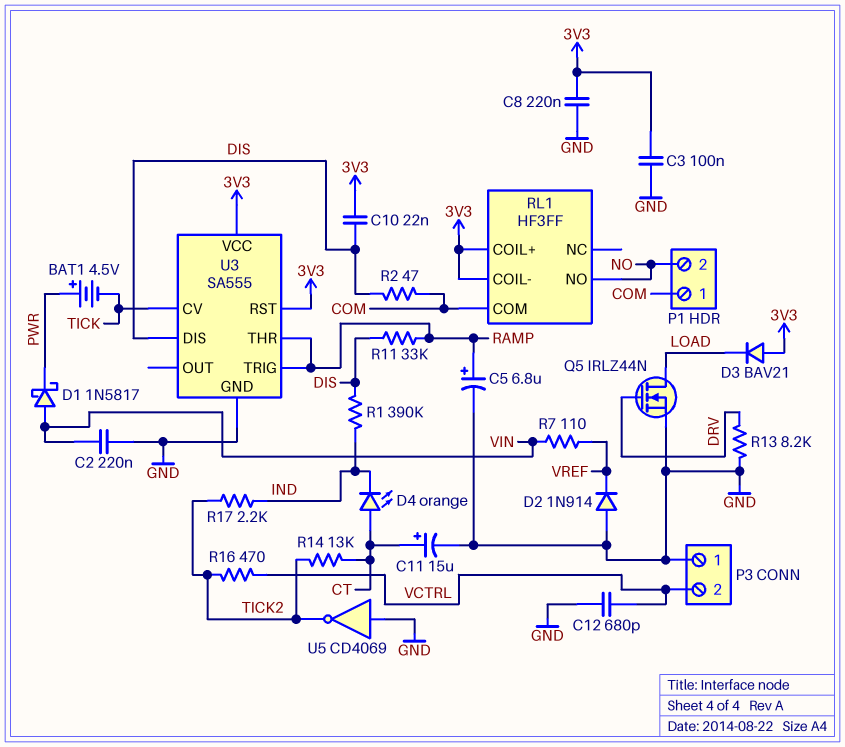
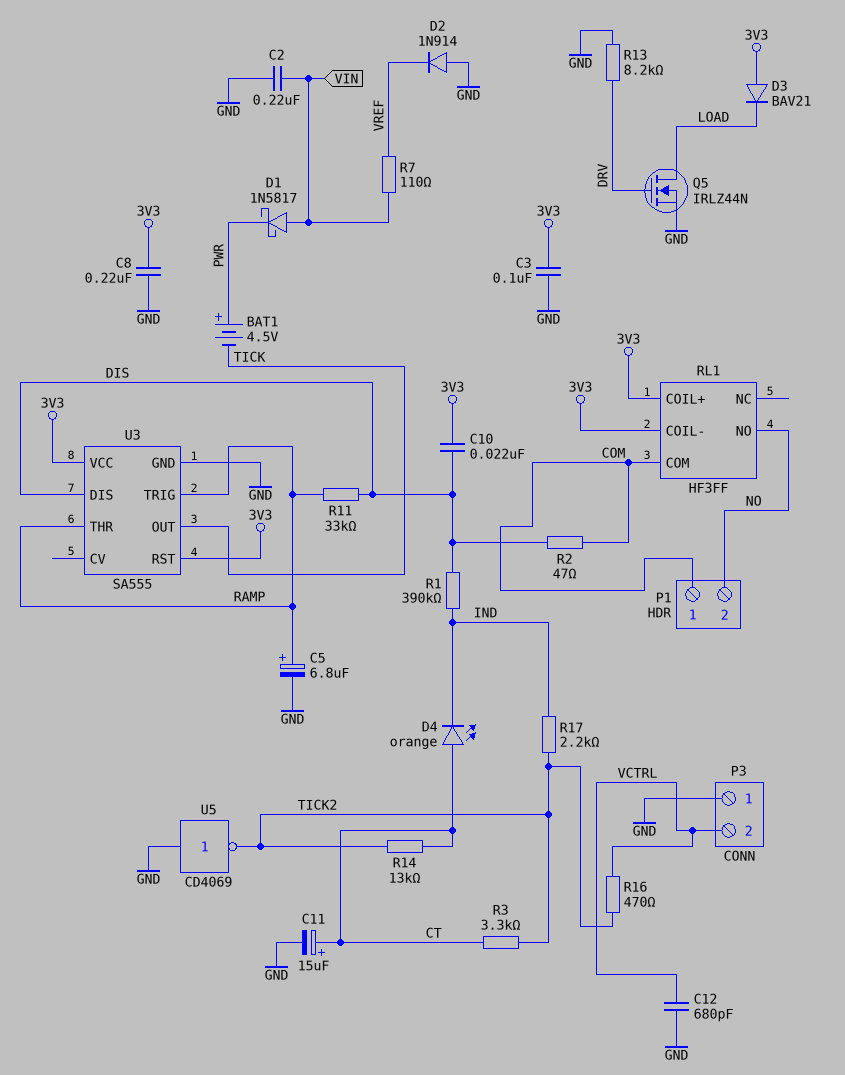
R3: none -> 3.3k (CT, TICK2)
U3 pin CV: TICK -> none
U3 pin OUT: none -> TICK

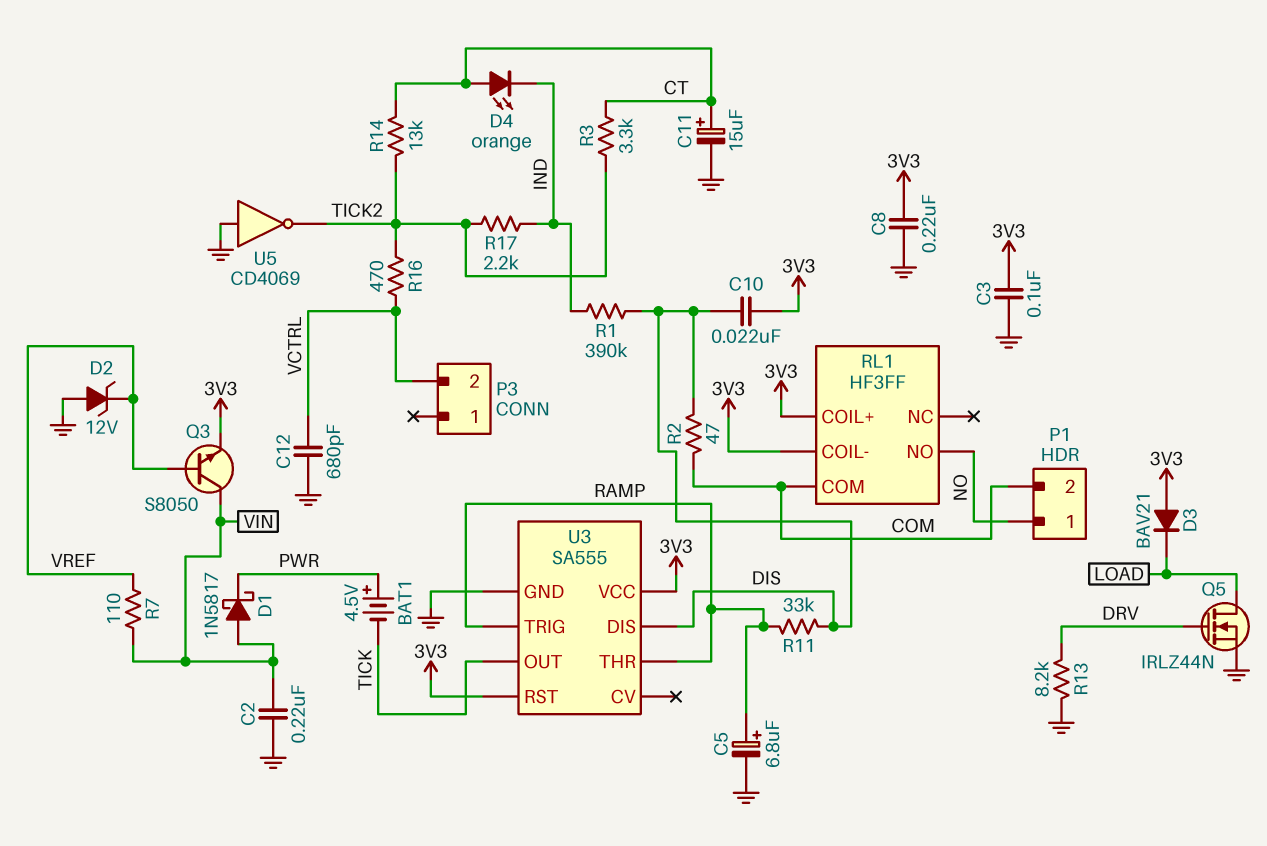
D2: diode 1N914 (A GND, K VREF) -> zener 12V (A GND, K VREF)
P1 pin 1: COM -> NO
P1 pin 2: NO -> COM
P3 pin 1: GND -> none
Q3: none -> NPN S8050 (B VREF, C VIN, E 3V3)

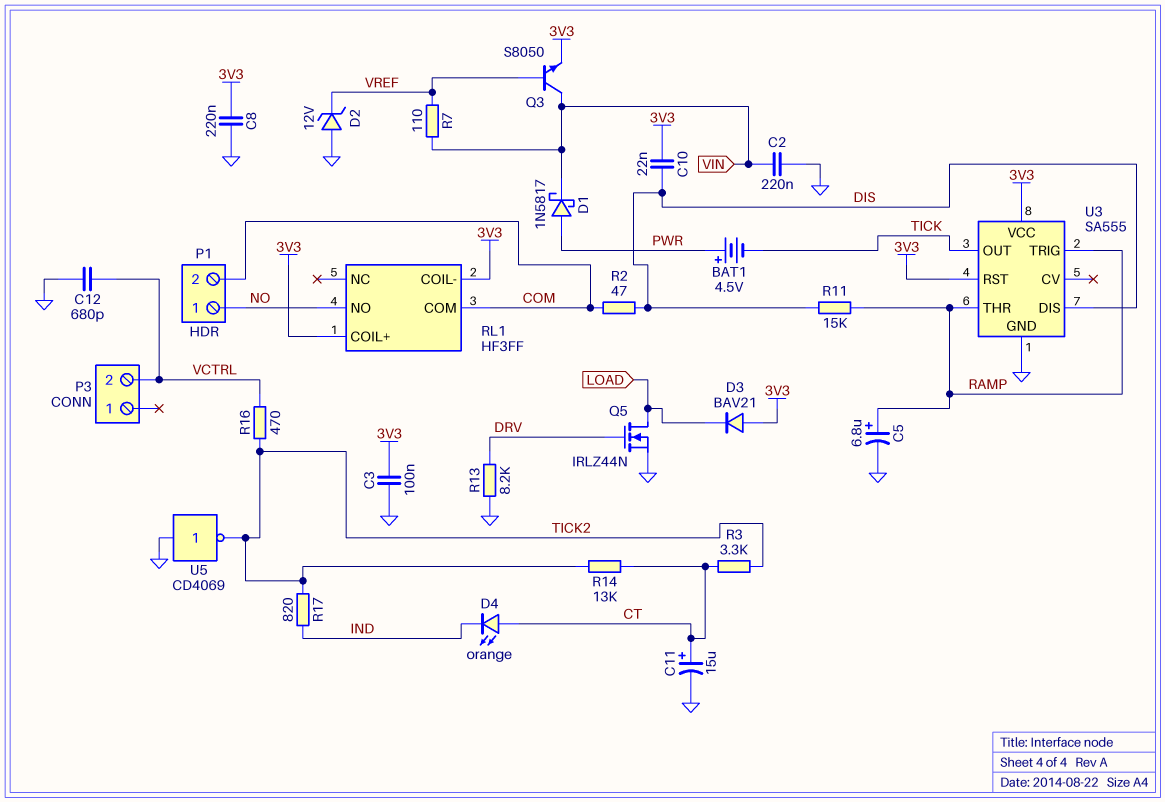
D1: schottky 1N5817 (A VIN, K PWR) -> schottky 1N5817 (A PWR, K VIN)
R1: 390k (DIS, IND) -> none
R11: 33k (DIS, RAMP) -> 15k (DIS, RAMP)
R17: 2.2k (IND, TICK2) -> 820 (IND, TICK2)

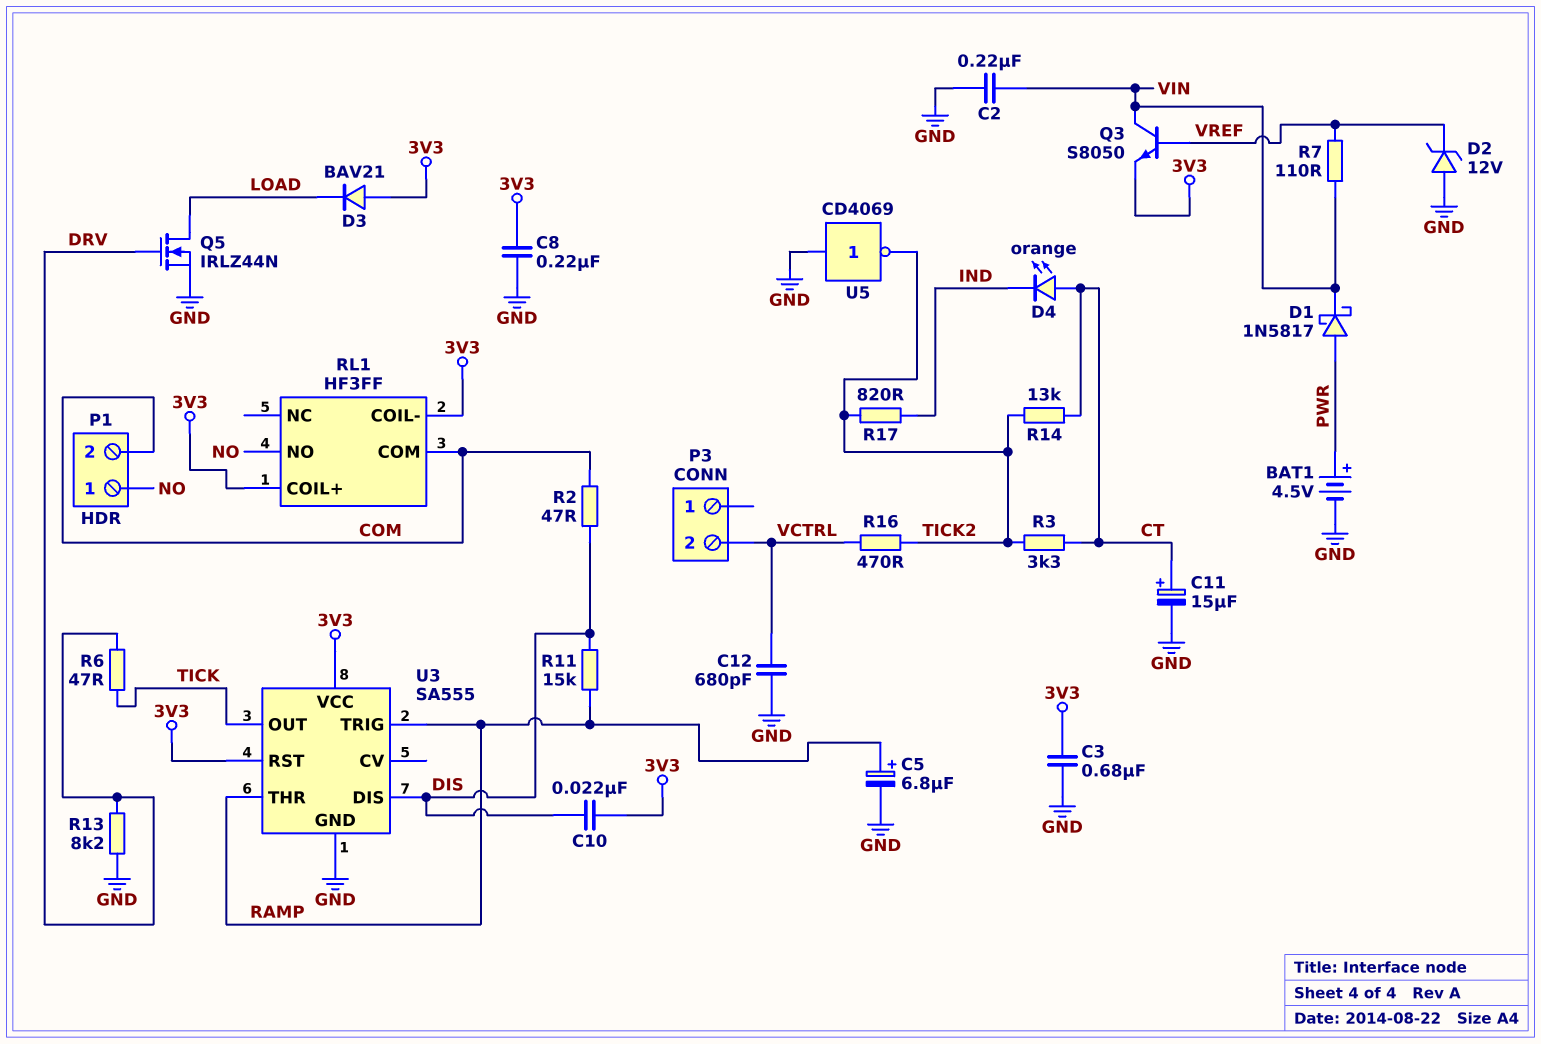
BAT1: 4.5V (plus PWR, minus TICK) -> 4.5V (plus PWR, minus GND)
C3: 100nF (3V3, GND) -> 680nF (3V3, GND)
R6: none -> 47 (DRV, TICK)

